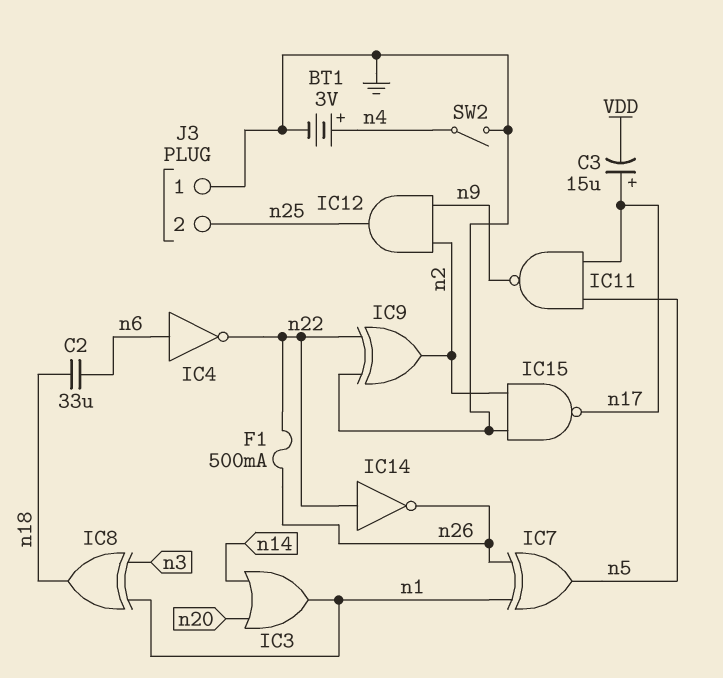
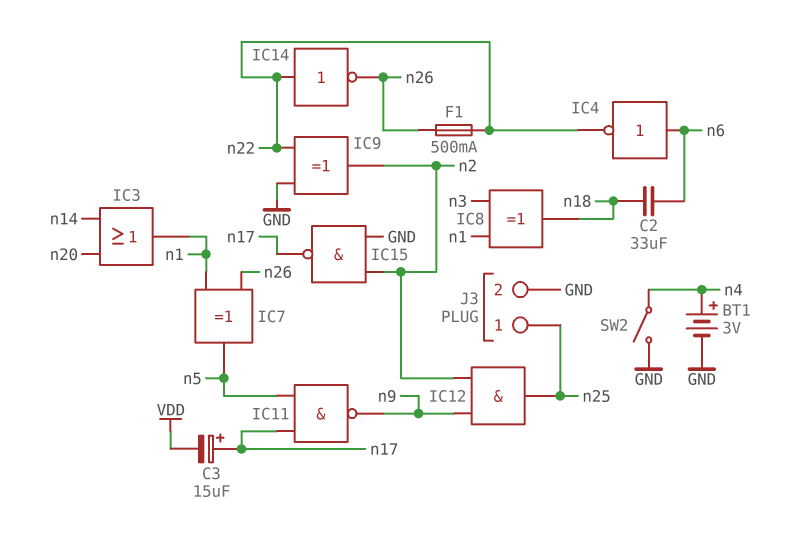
J3 pin 1: GND -> n25
J3 pin 2: n25 -> GND

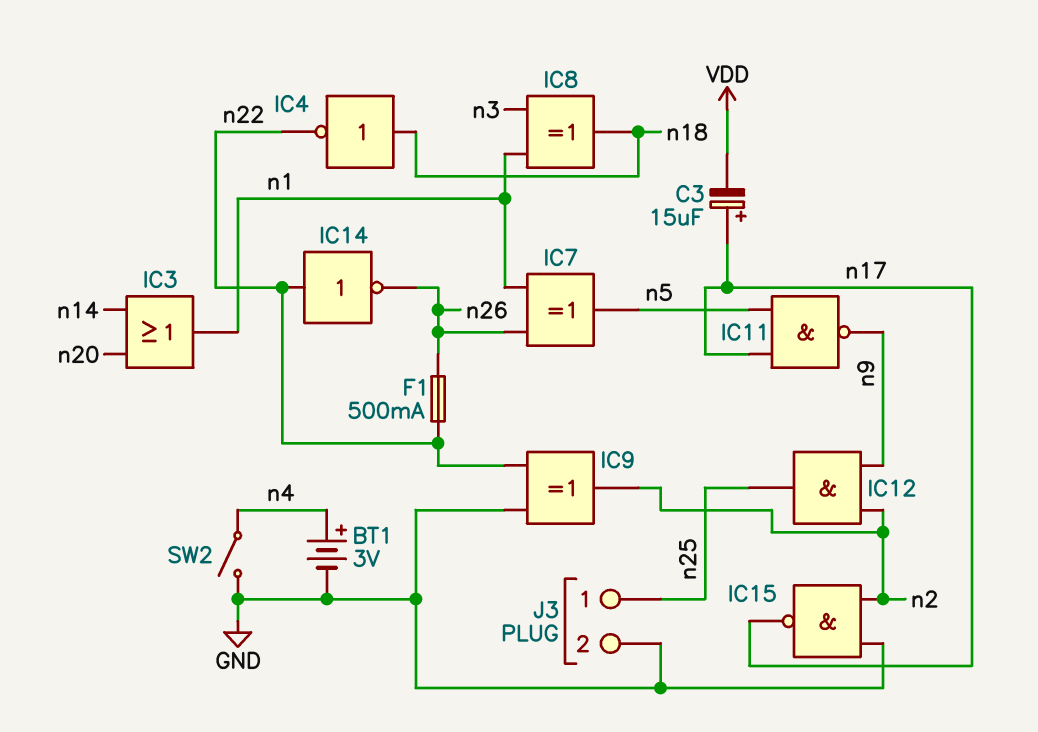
C2: 33uF (n6, n18) -> none
IC4: NOT (in n6, out n22) -> NOT (in n18, out n22)

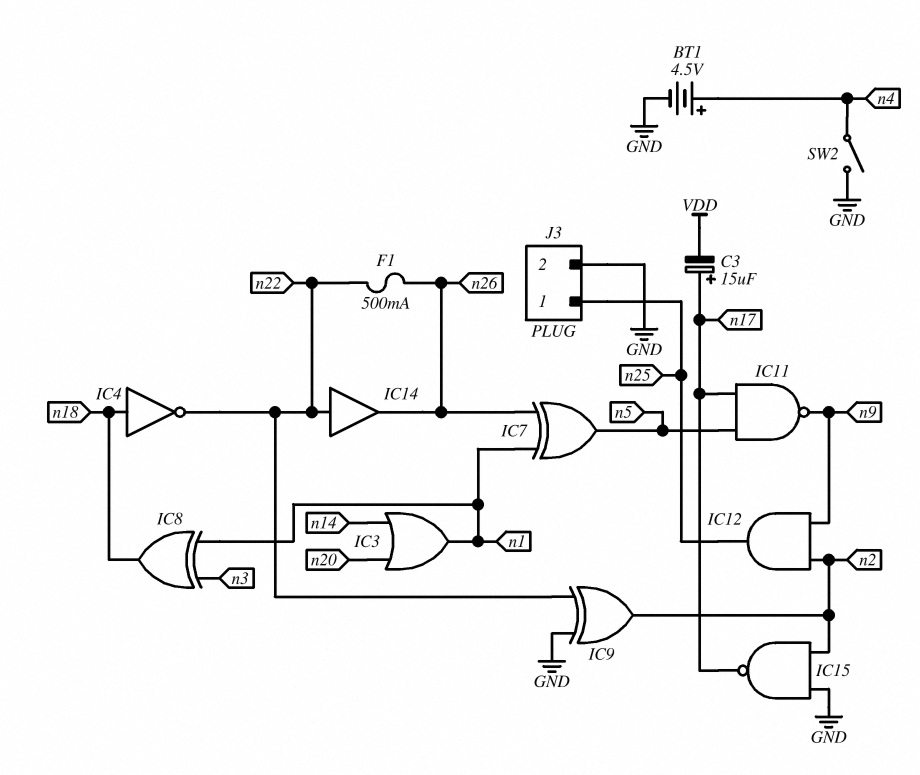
BT1: 3V (plus n4, minus GND) -> 4.5V (plus n4, minus GND)
IC14: NOT (in n22, out n26) -> buffer (in n22, out n26)

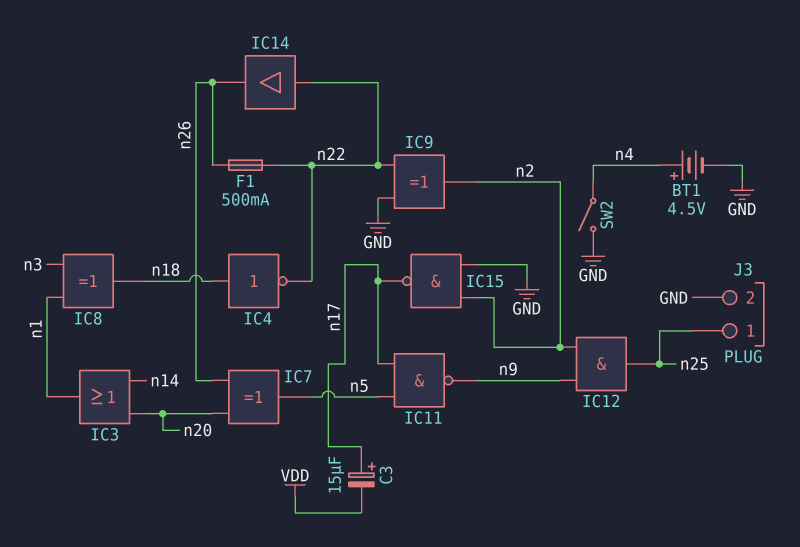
IC7: XOR (in n1, in n26, out n5) -> XOR (in n20, in n26, out n5)

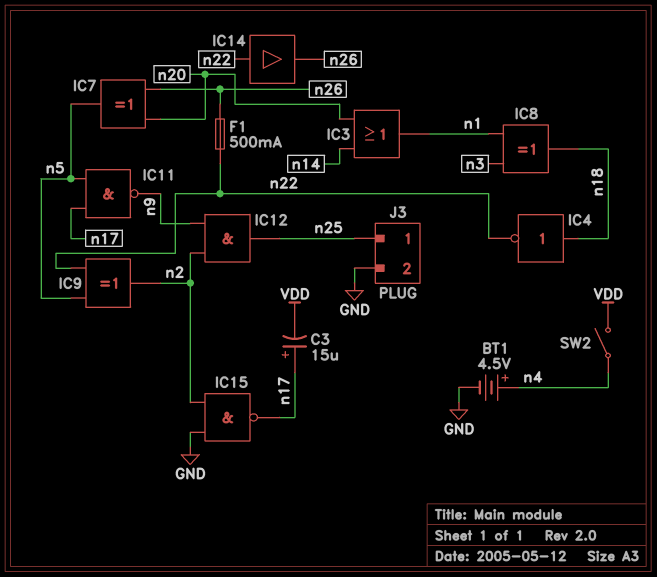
IC9: XOR (in GND, in n22, out n2) -> XOR (in n5, in n22, out n2)
SW2: switch (GND, n4) -> switch (VDD, n4)

